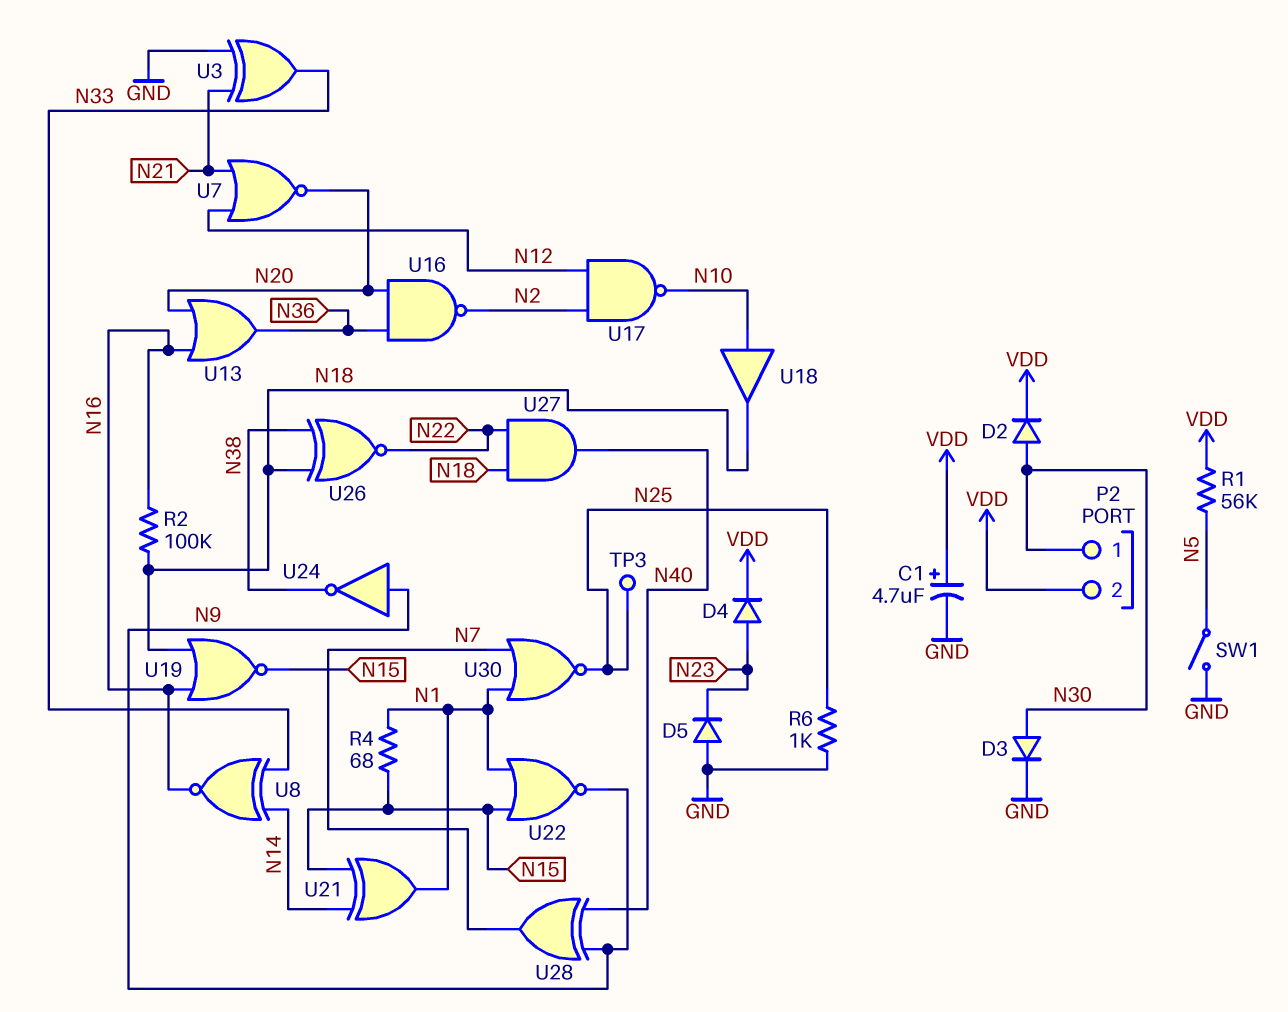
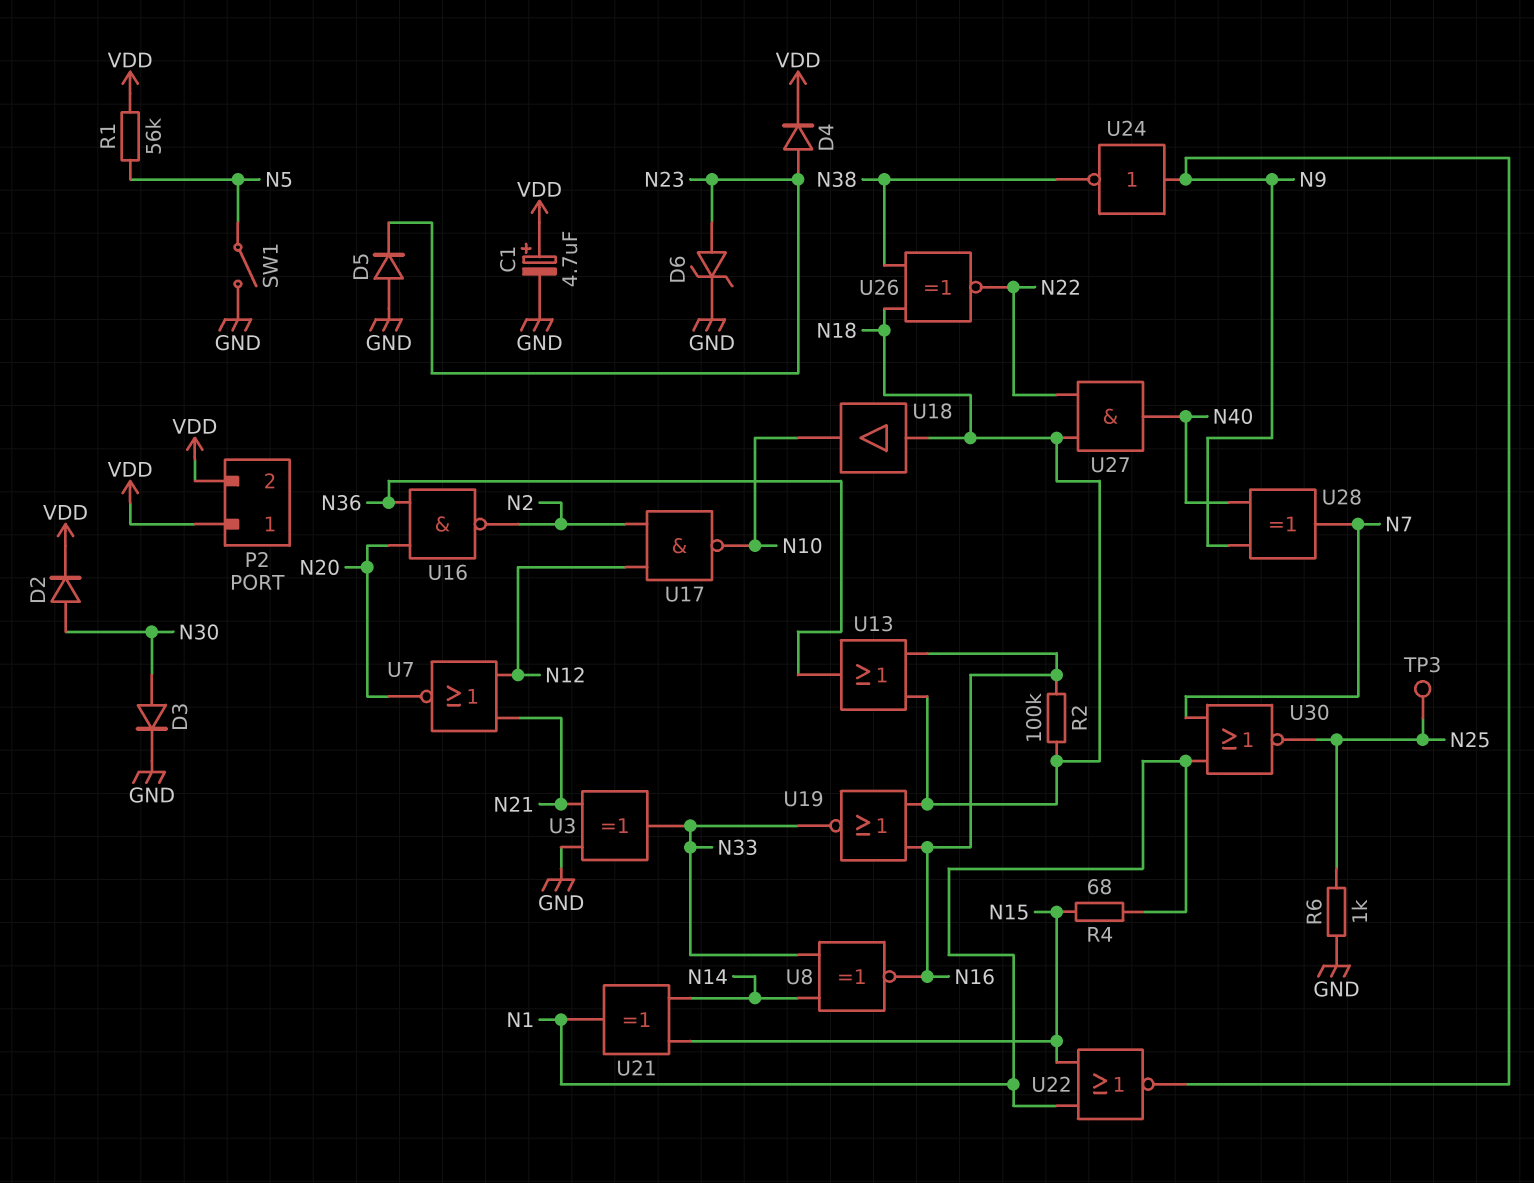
D6: none -> zener (A N23, K GND)
P2 pin 1: N30 -> VDD
U13: OR (in N16, in N20, out N36) -> OR (in N16, in N18, out N36)
U18: buffer (in N10, out N18) -> buffer (in N18, out N10)
U19: NOR (in N16, in N18, out N15) -> NOR (in N16, in N18, out N33)

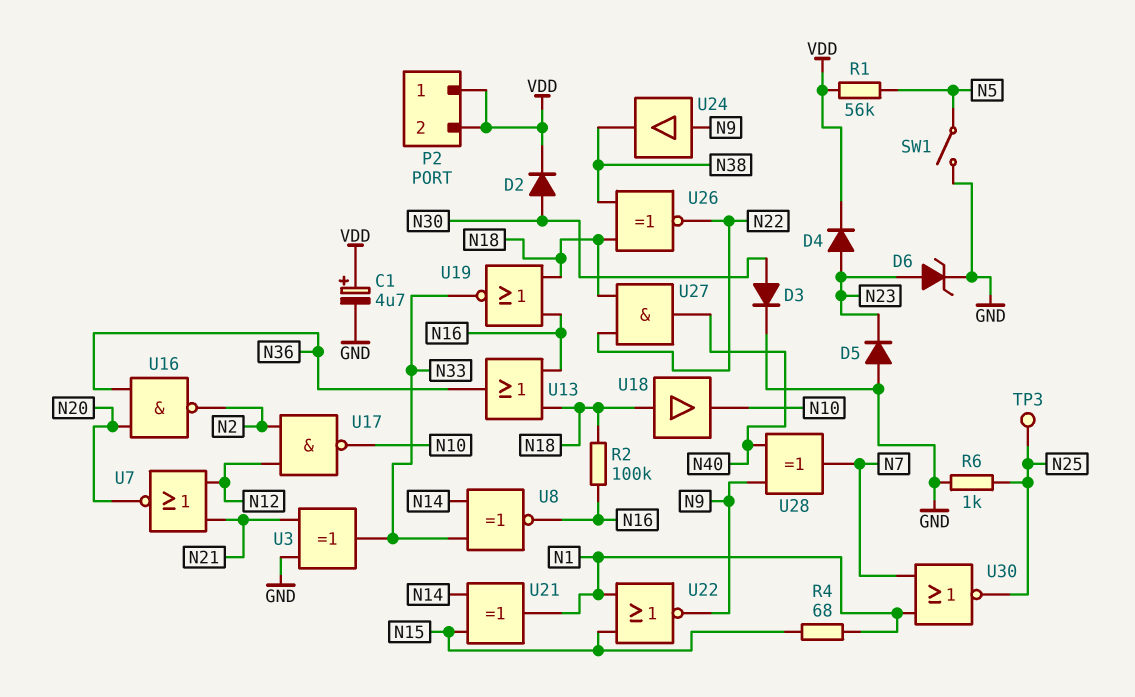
U24: NOT (in N9, out N38) -> buffer (in N9, out N38)

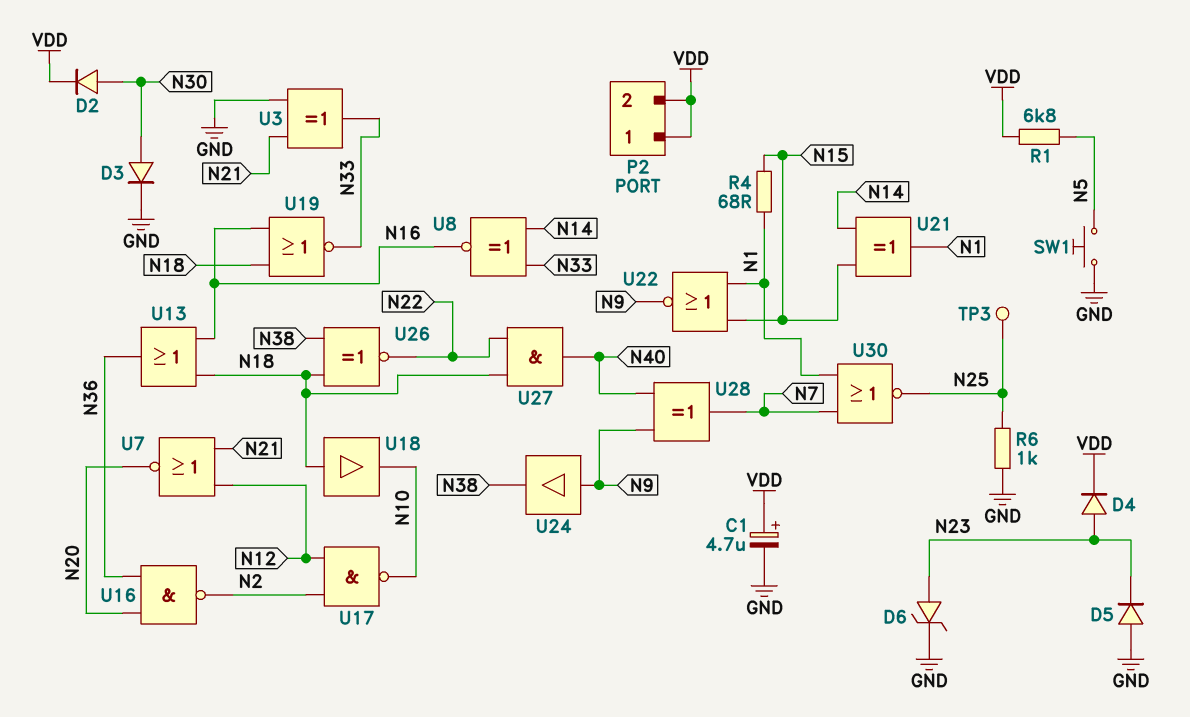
R1: 56k (N5, VDD) -> 6.8k (N5, VDD)
R2: 100k (N16, N18) -> none
SW1: switch (GND, N5) -> button (GND, N5)

